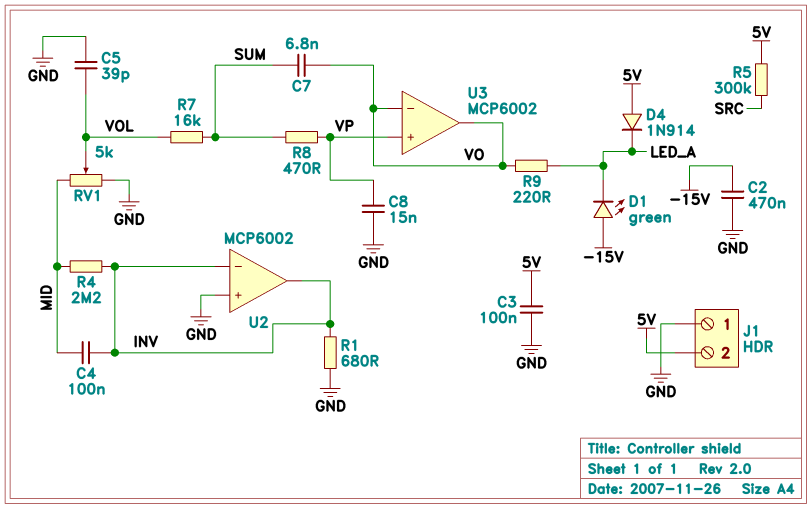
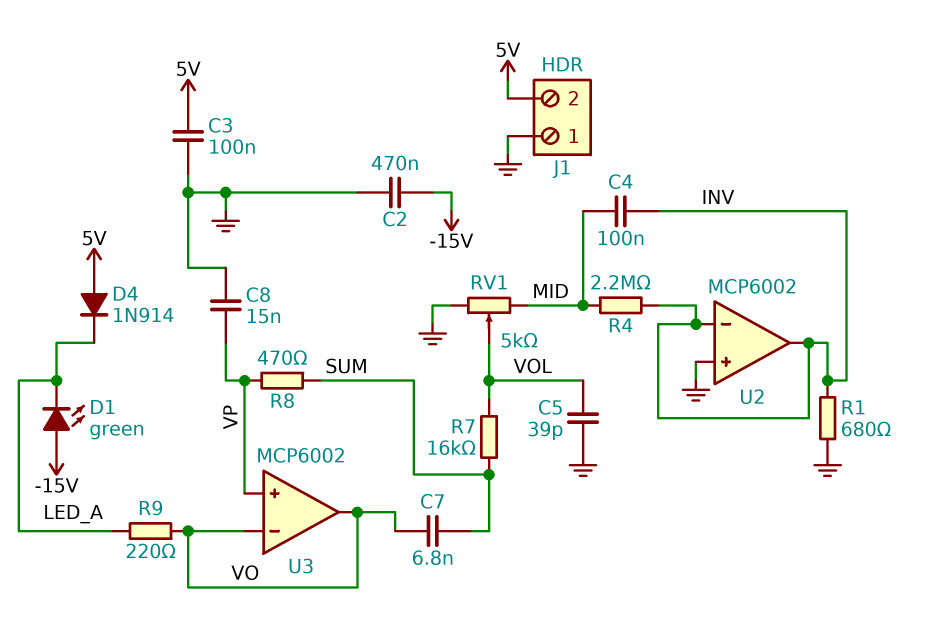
R5: 300k (5V, SRC) -> none

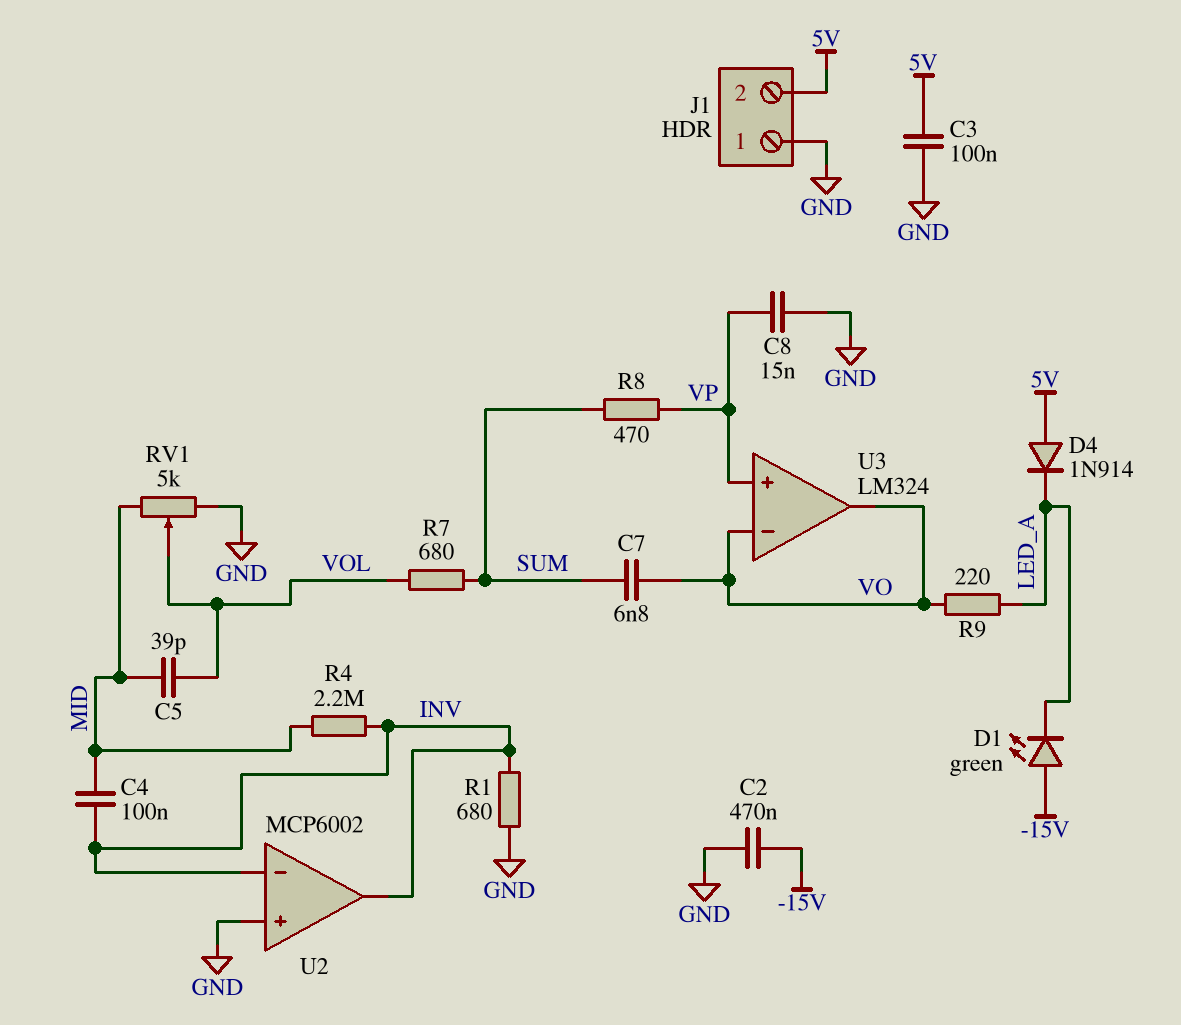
C5: 39pF (GND, VOL) -> 39pF (MID, VOL)
R7: 16k (SUM, VOL) -> 680 (SUM, VOL)
U3: MCP6002 -> LM324

